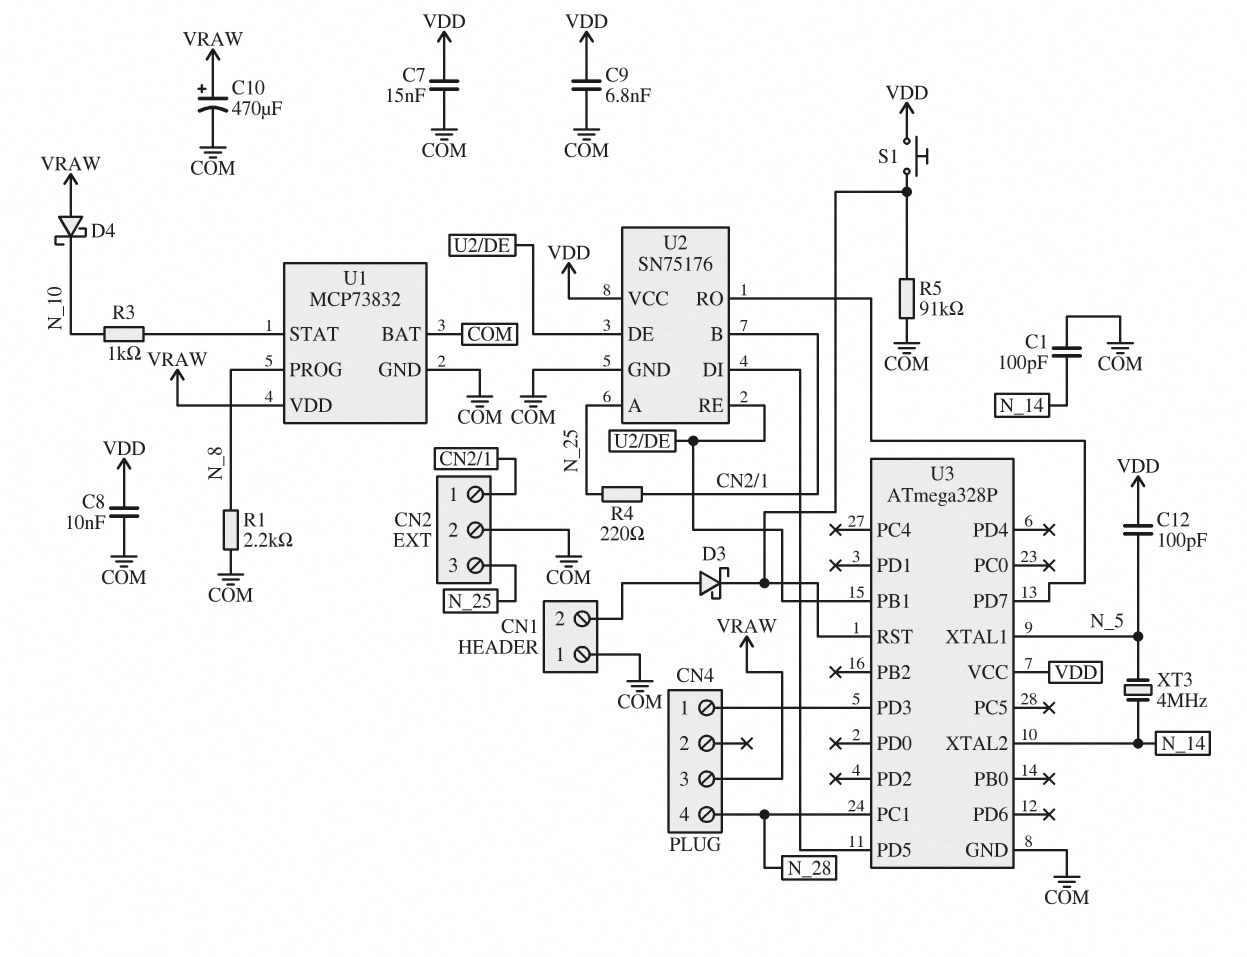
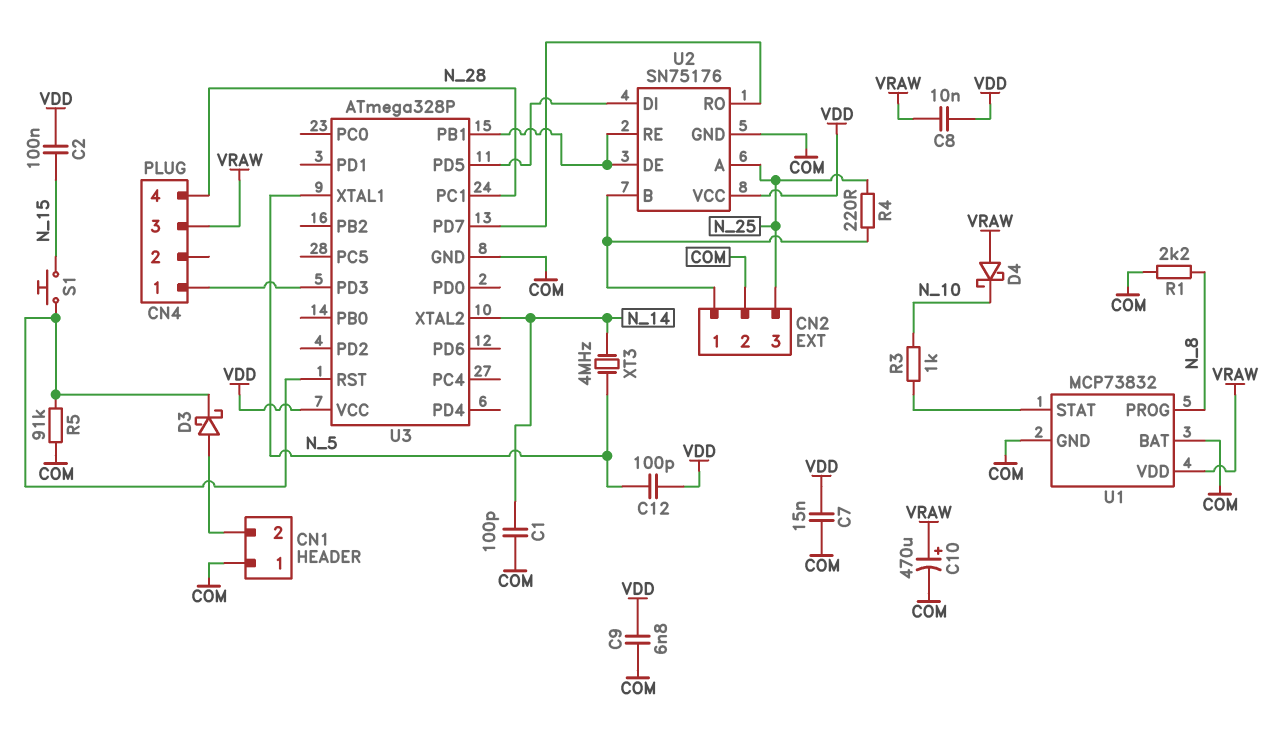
C2: none -> 100nF (N_15, VDD)
C8: 10nF (COM, VDD) -> 10nF (VDD, VRAW)
S1: button (U3/RST, VDD) -> button (N_15, U3/RST)

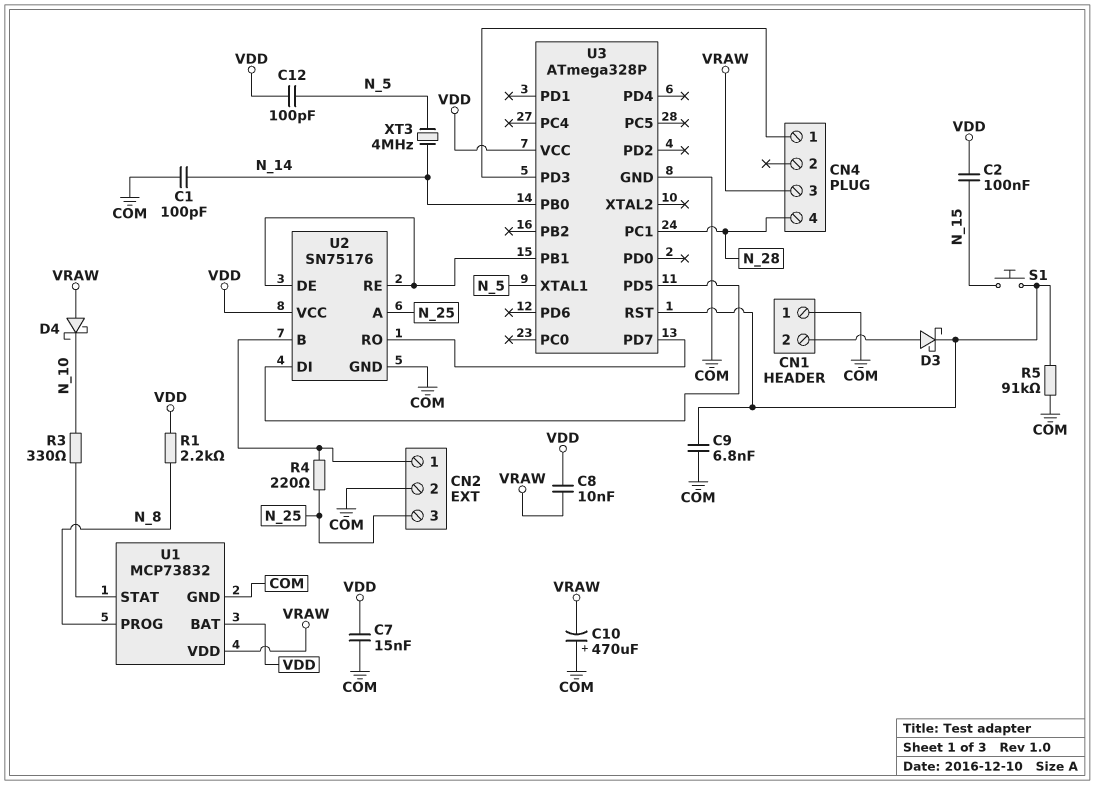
C9: 6.8nF (COM, VDD) -> 6.8nF (COM, U3/RST)
C10: 470uF (plus VRAW, minus COM) -> 470uF (plus COM, minus VRAW)
R1: 2.2k (COM, N_8) -> 2.2k (N_8, VDD)
R3: 1k (N_10, U1/STAT) -> 330 (N_10, U1/STAT)
U1 pin BAT: COM -> VDD
U3 pin PB0: none -> N_14
U3 pin XTAL2: N_14 -> none

